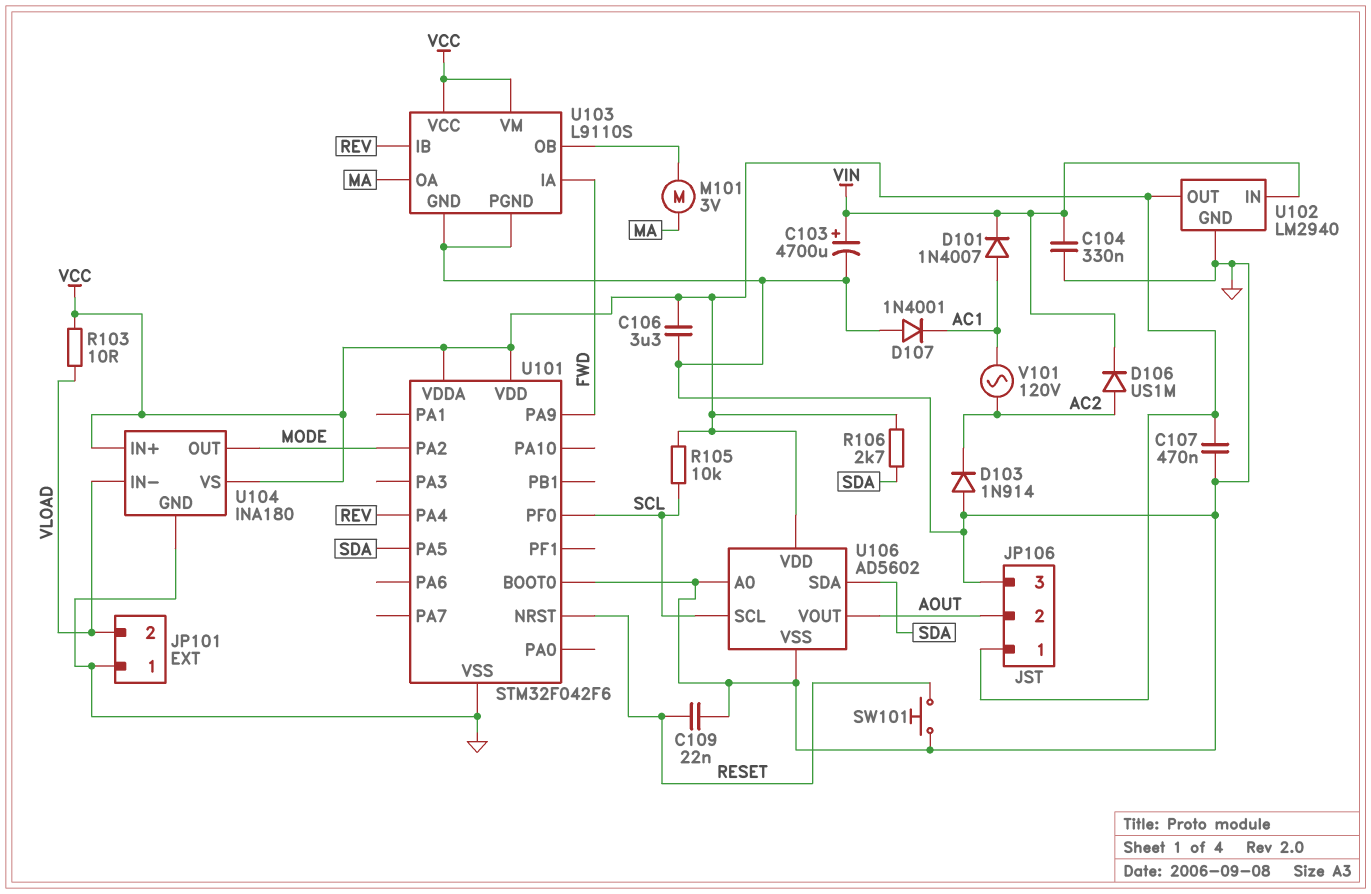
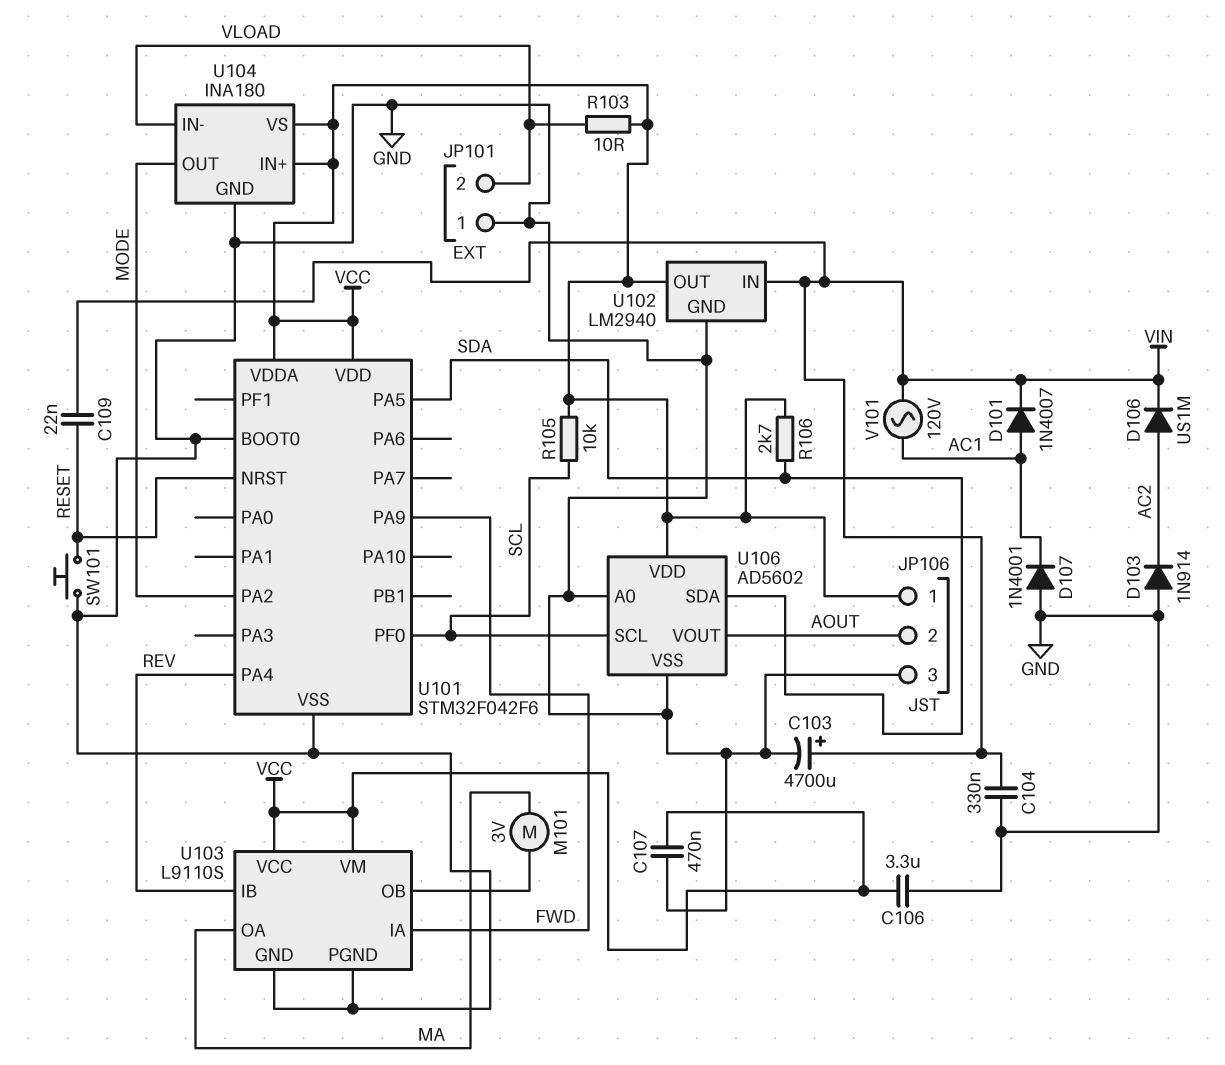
C109: 22nF (GND, RESET) -> 22nF (RESET, VIN)
V101: AC 120V (AC1, AC2) -> AC 120V (AC1, VIN)

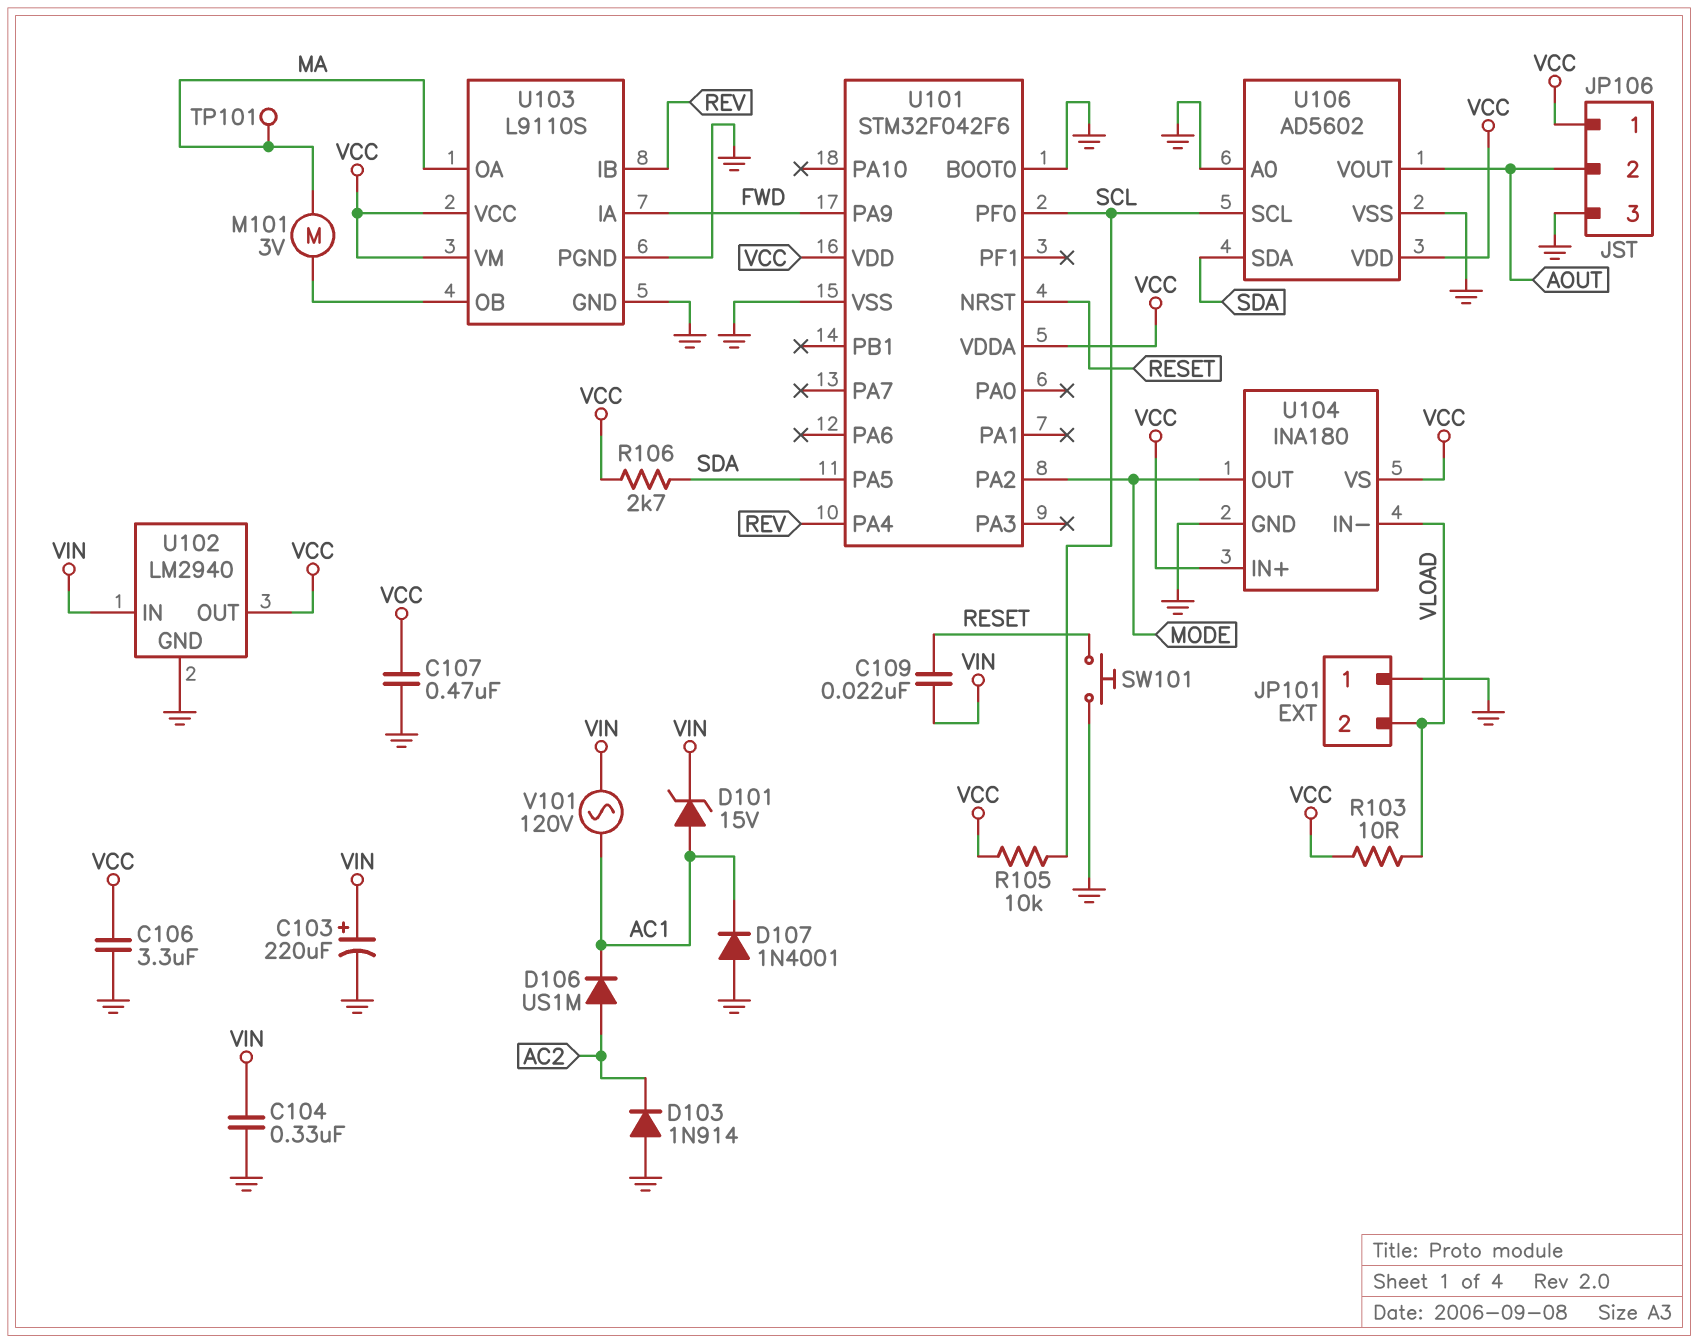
C103: 4700uF (plus VIN, minus GND) -> 220uF (plus VIN, minus GND)
D101: diode 1N4007 (A AC1, K VIN) -> zener 15V (A AC1, K VIN)
D106: diode US1M (A AC2, K VIN) -> diode US1M (A AC2, K AC1)
TP101: none -> test point (MA)

